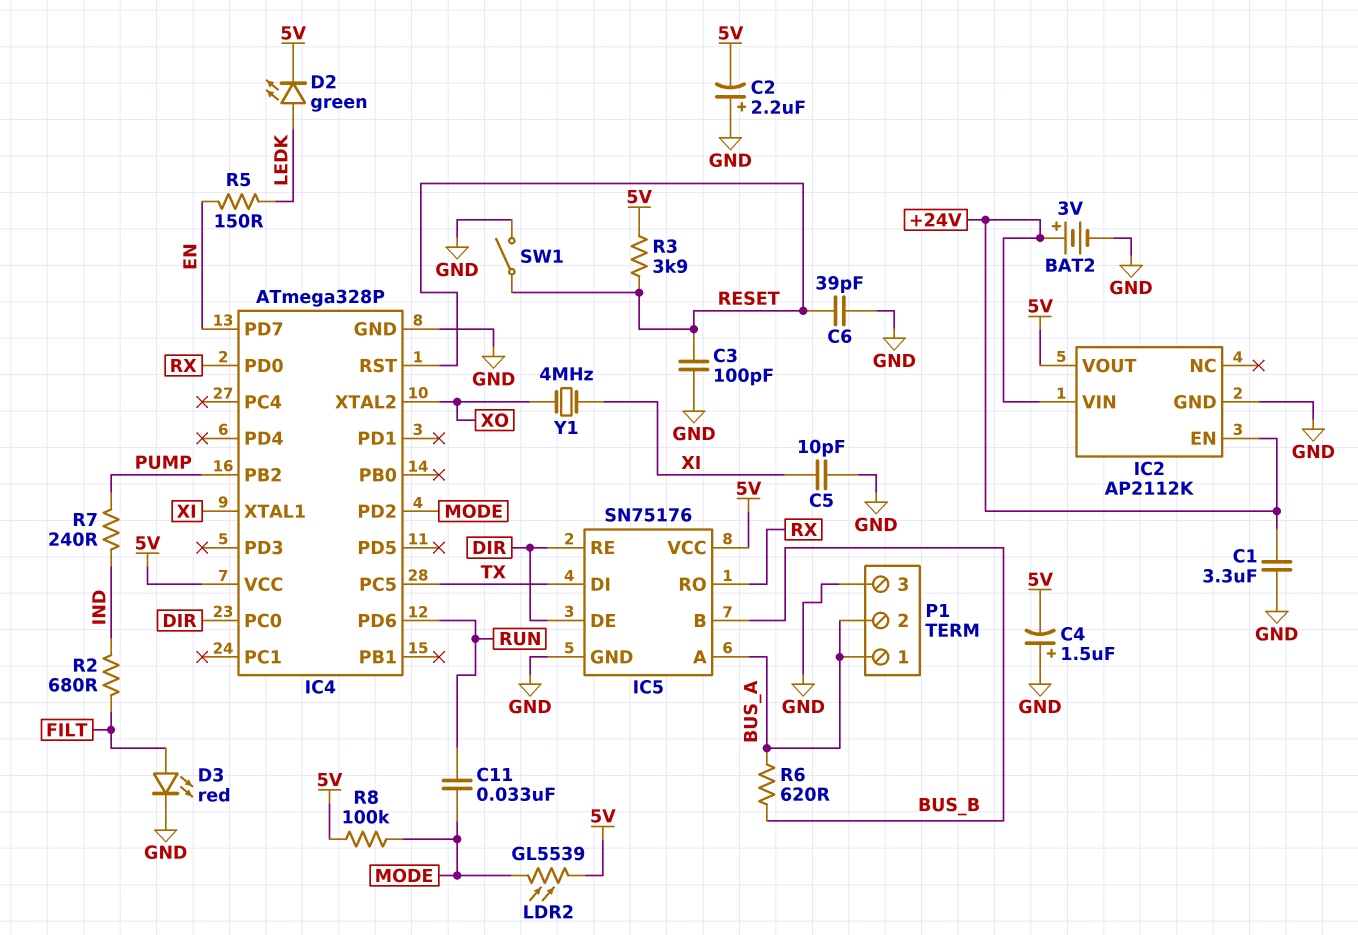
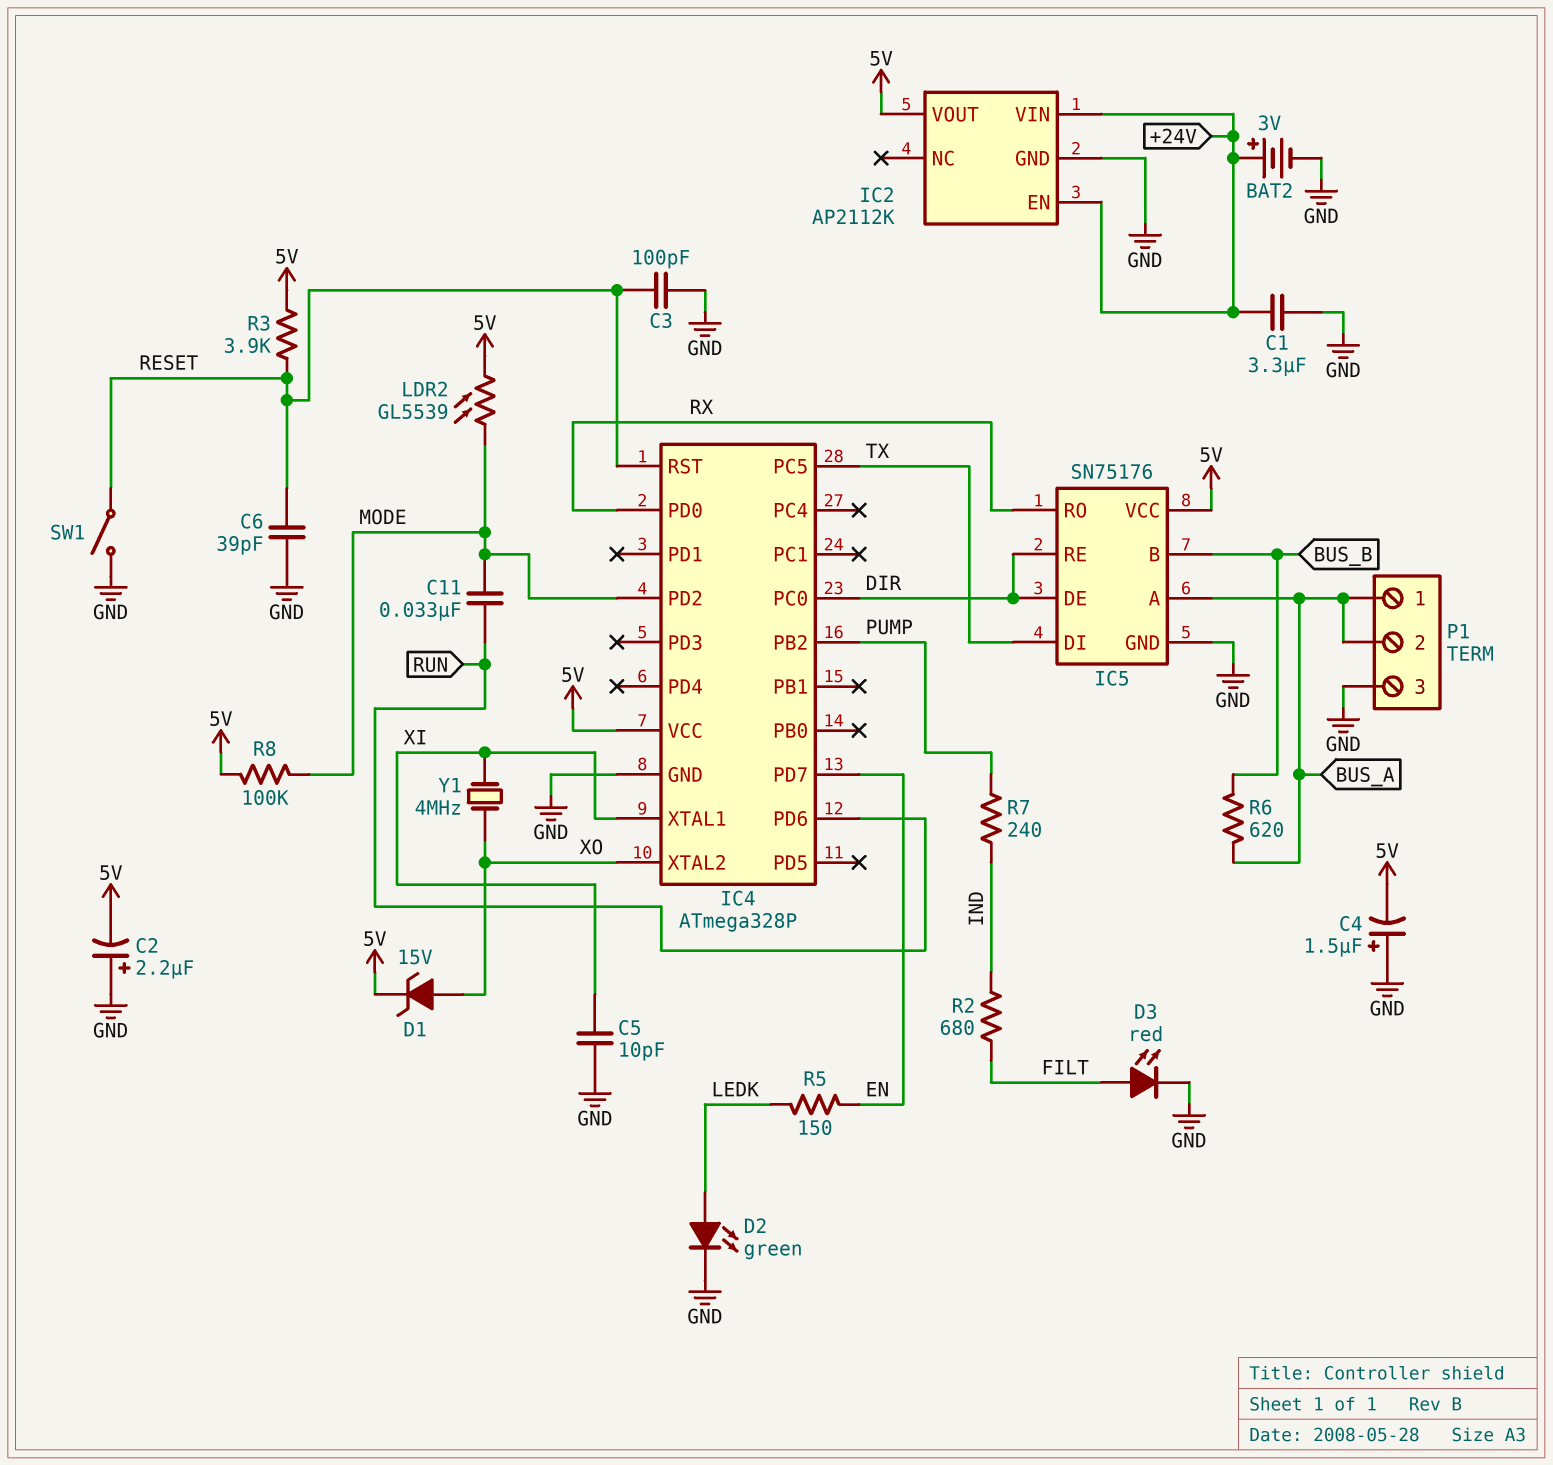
D1: none -> zener 15V (A XO, K 5V)
D2: LED green (A LEDK, K 5V) -> LED green (A LEDK, K GND)

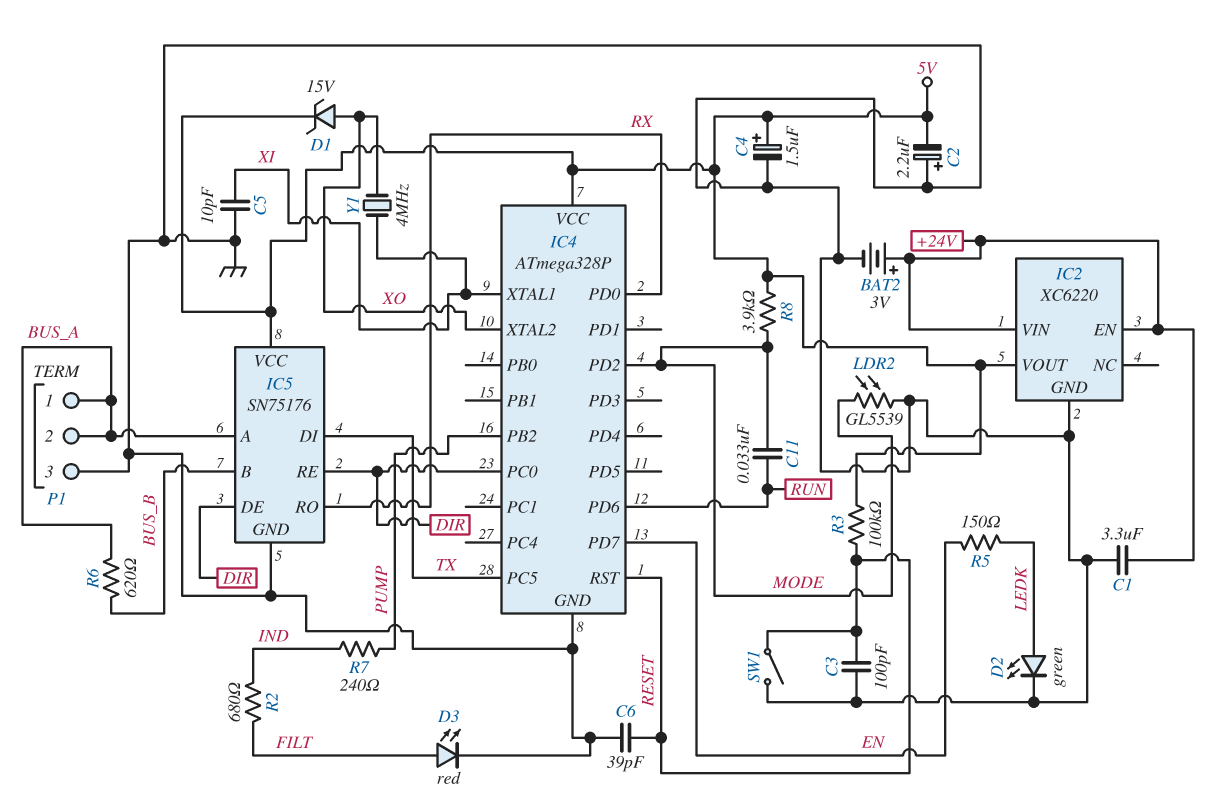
C4: 1.5uF (plus GND, minus 5V) -> 1.5uF (plus 5V, minus GND)
IC2: AP2112K -> XC6220
LDR2: GL5539 (5V, MODE) -> GL5539 (GND, MODE)
R3: 3.9k (5V, RESET) -> 100k (5V, RESET)
R8: 100k (5V, MODE) -> 3.9k (5V, MODE)

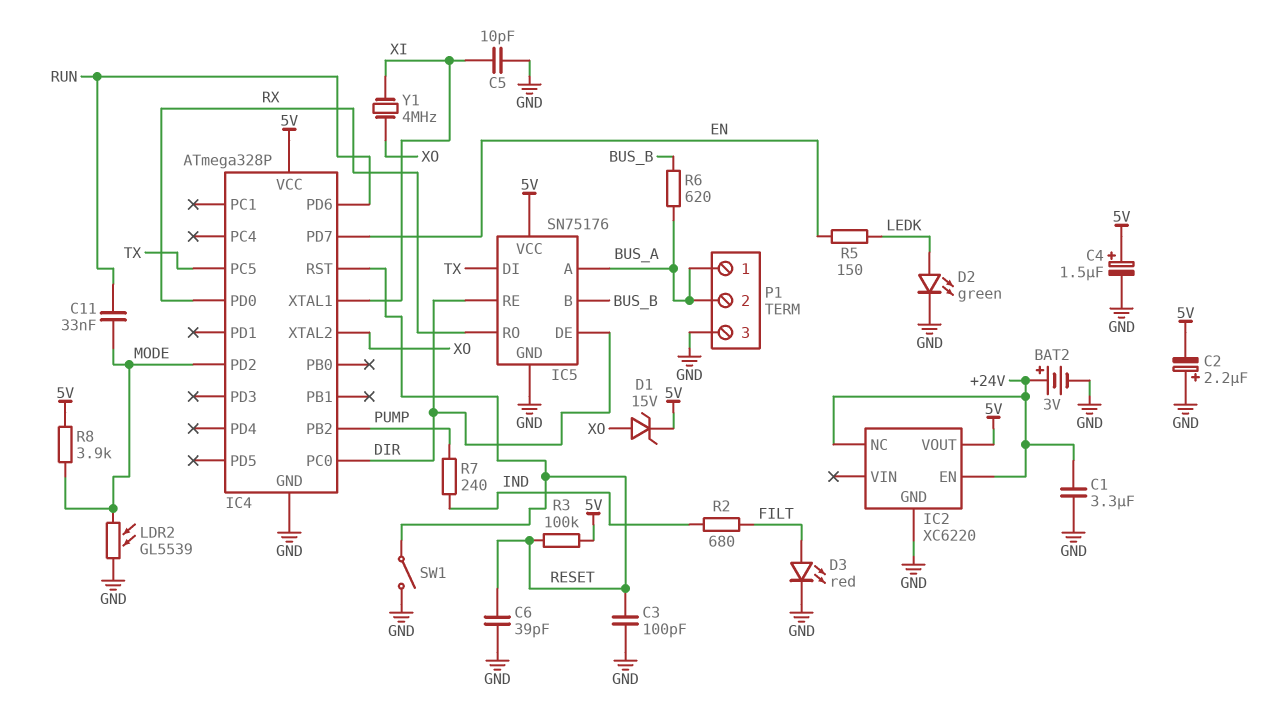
IC2 pin NC: none -> +24V
IC2 pin VIN: +24V -> none

